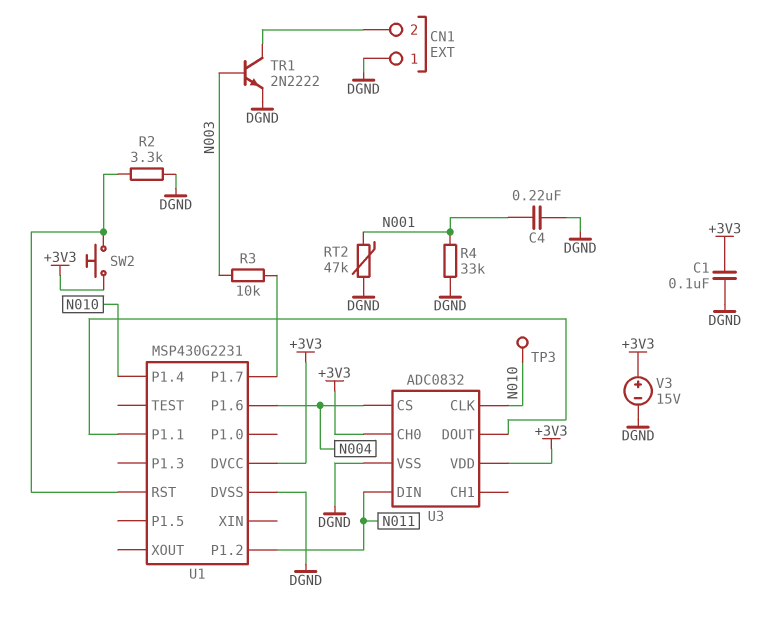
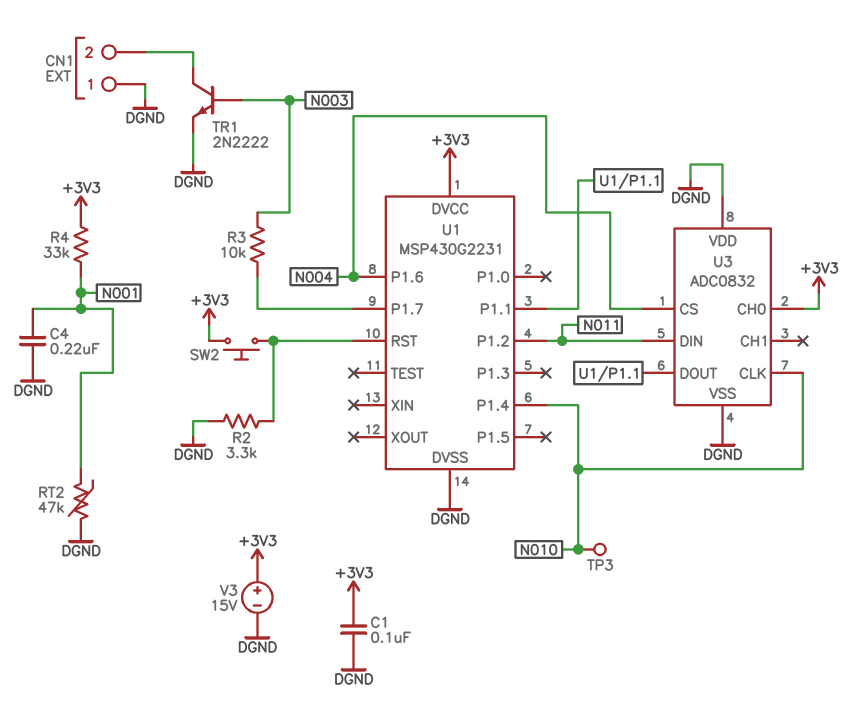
R4: 33k (DGND, N001) -> 33k (+3V3, N001)
U3 pin VDD: +3V3 -> DGND

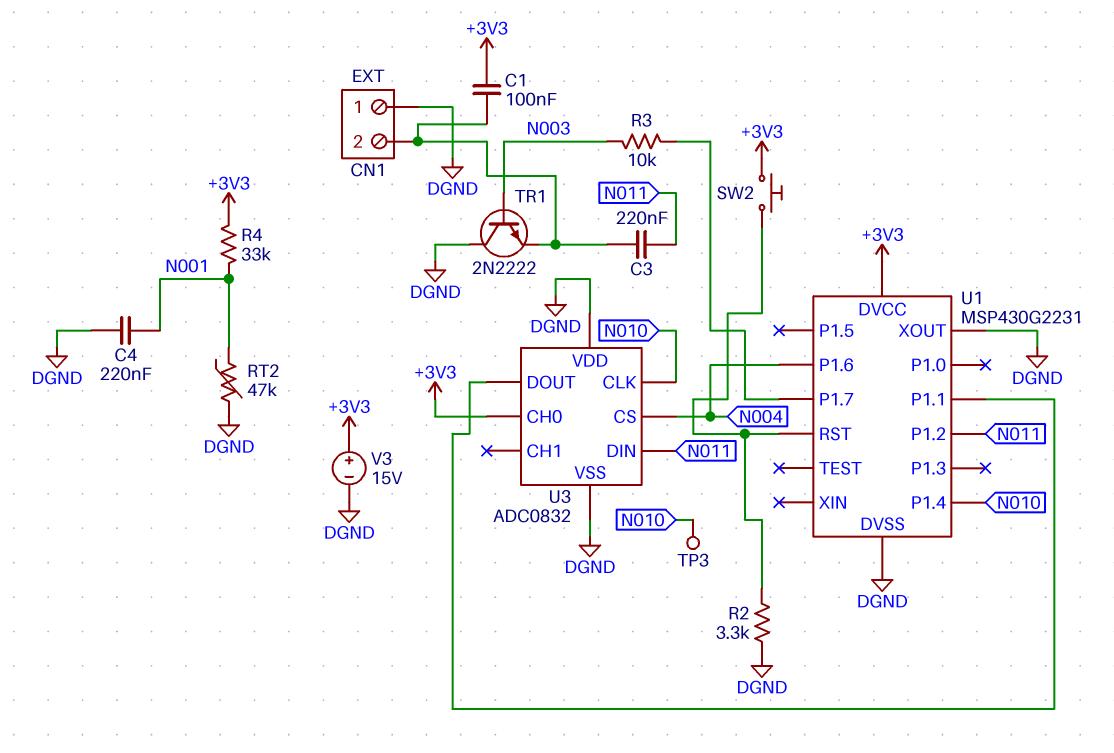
C1: 100nF (+3V3, DGND) -> 100nF (+3V3, CN1/2)
C3: none -> 220nF (CN1/2, N011)
TR1: NPN 2N2222 (B N003, C CN1/2, E DGND) -> NPN 2N2222 (B N003, C DGND, E CN1/2)
U1 pin XOUT: none -> DGND

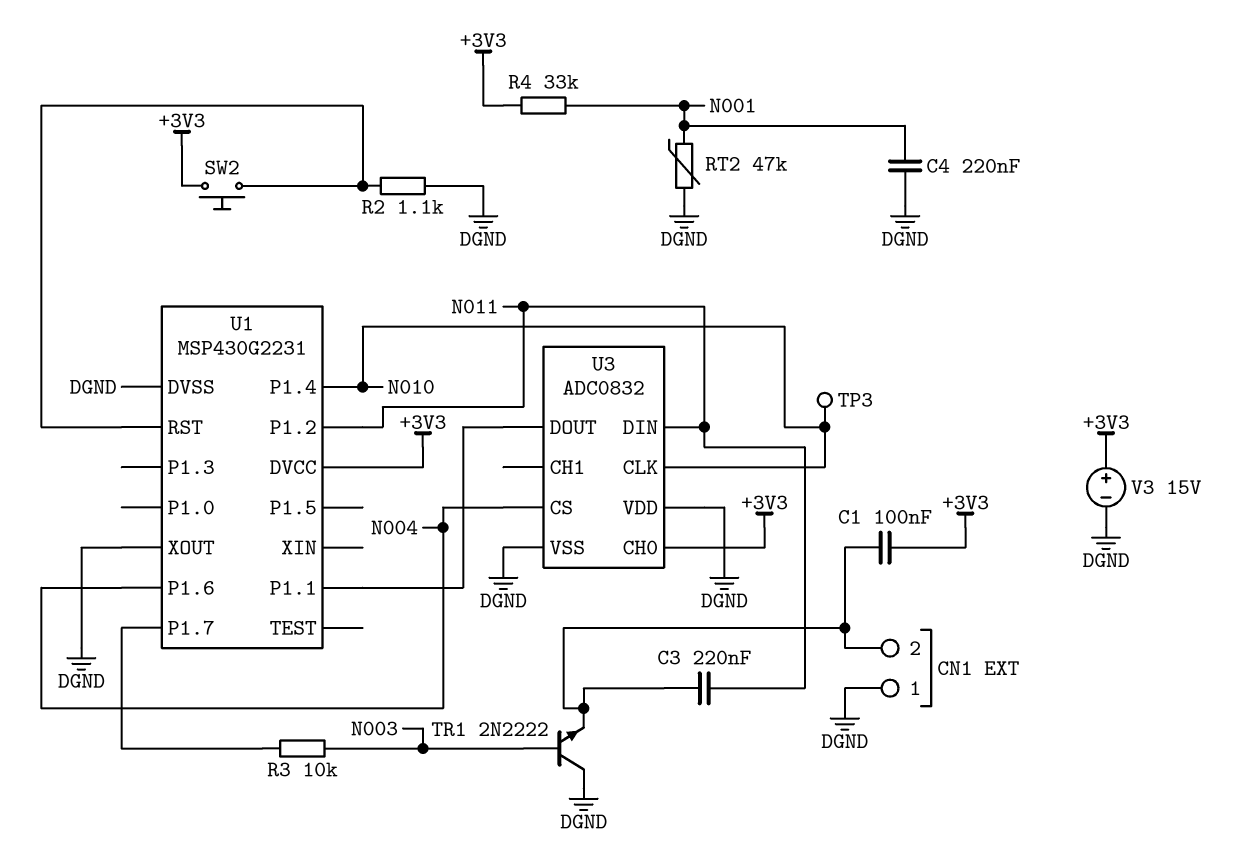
R2: 3.3k (DGND, U1/RST) -> 1.1k (DGND, U1/RST)

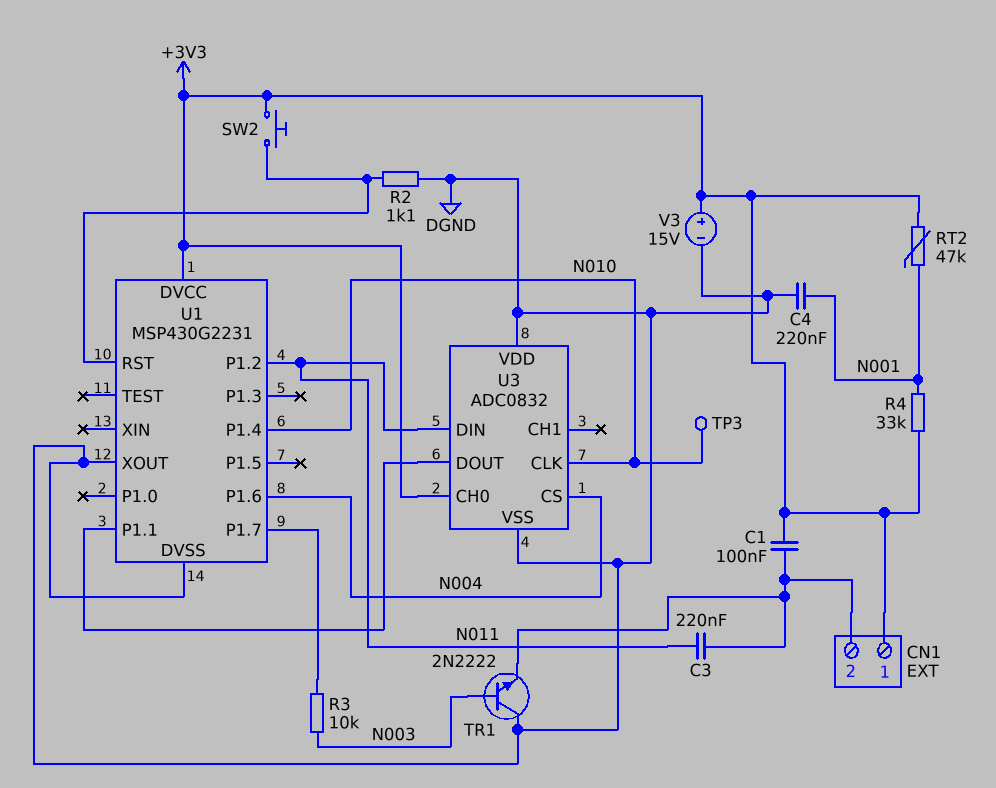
CN1 pin 1: DGND -> +3V3
RT2: 47k (DGND, N001) -> 47k (+3V3, N001)

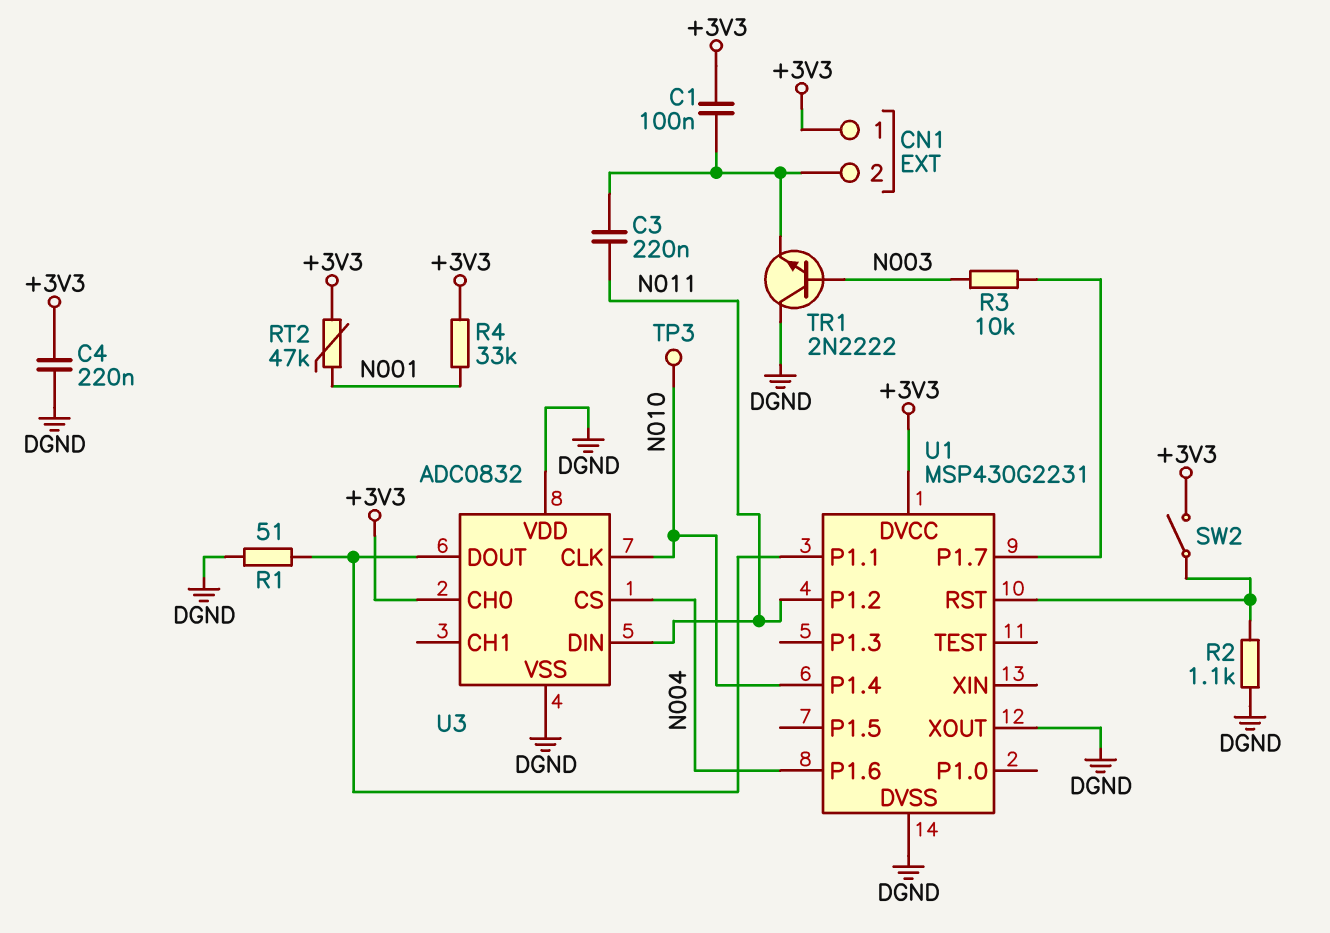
C4: 220nF (DGND, N001) -> 220nF (+3V3, DGND)
R1: none -> 51 (DGND, U1/P1.1)
SW2: button (+3V3, U1/RST) -> switch (+3V3, U1/RST)
V3: 15V (plus +3V3, minus DGND) -> none

